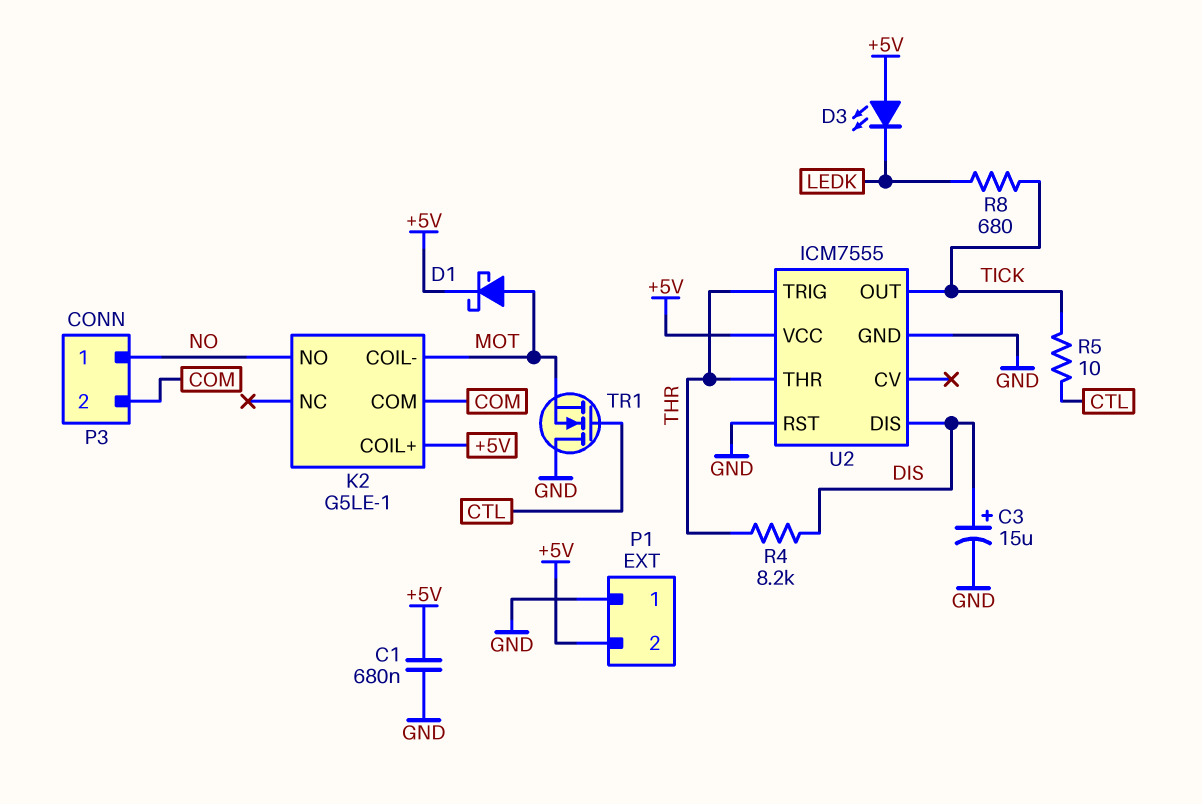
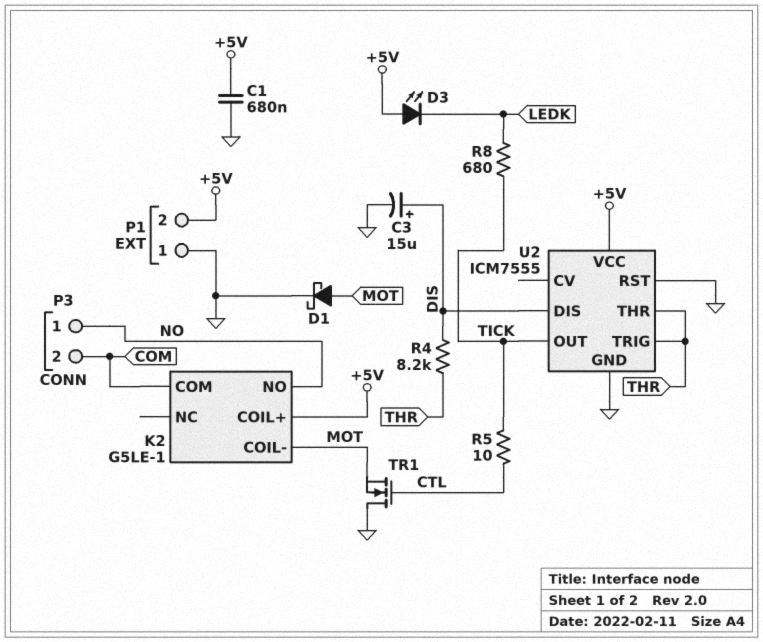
D1: schottky (A MOT, K +5V) -> schottky (A MOT, K GND)

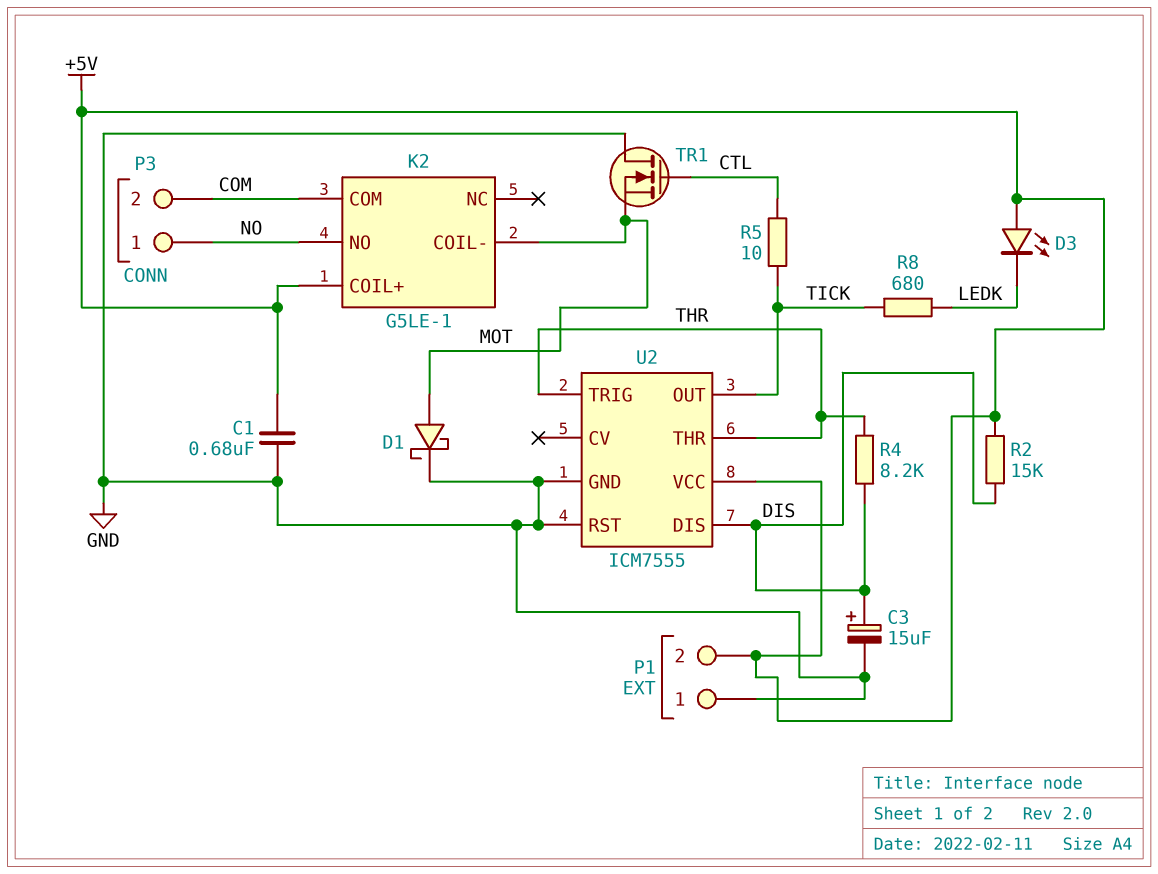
R2: none -> 15k (+5V, DIS)

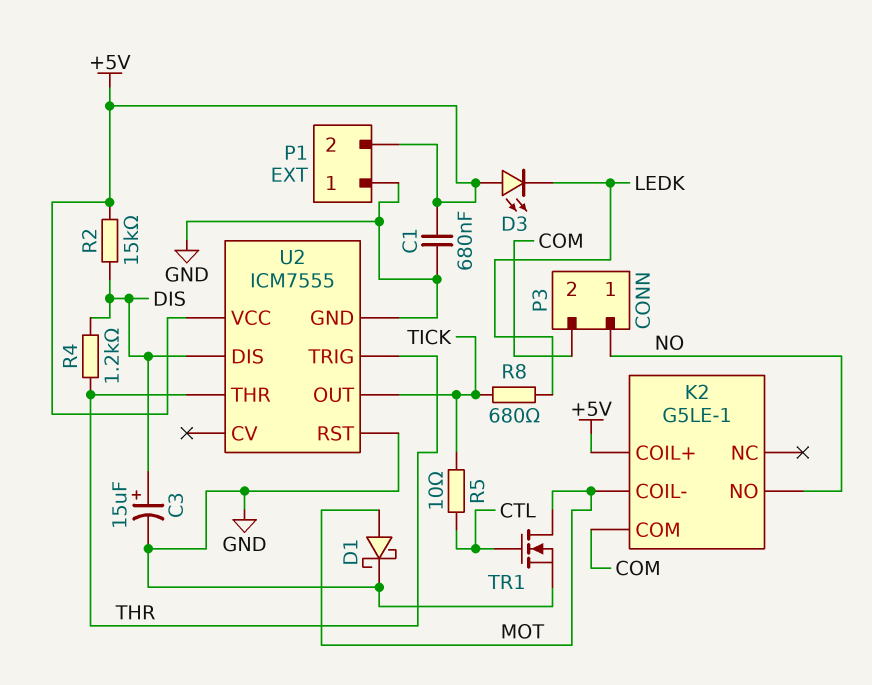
R4: 8.2k (DIS, THR) -> 1.2k (DIS, THR)
TR1: NMOS (G CTL, D GND, S MOT) -> NMOS (G CTL, D MOT, S GND)

